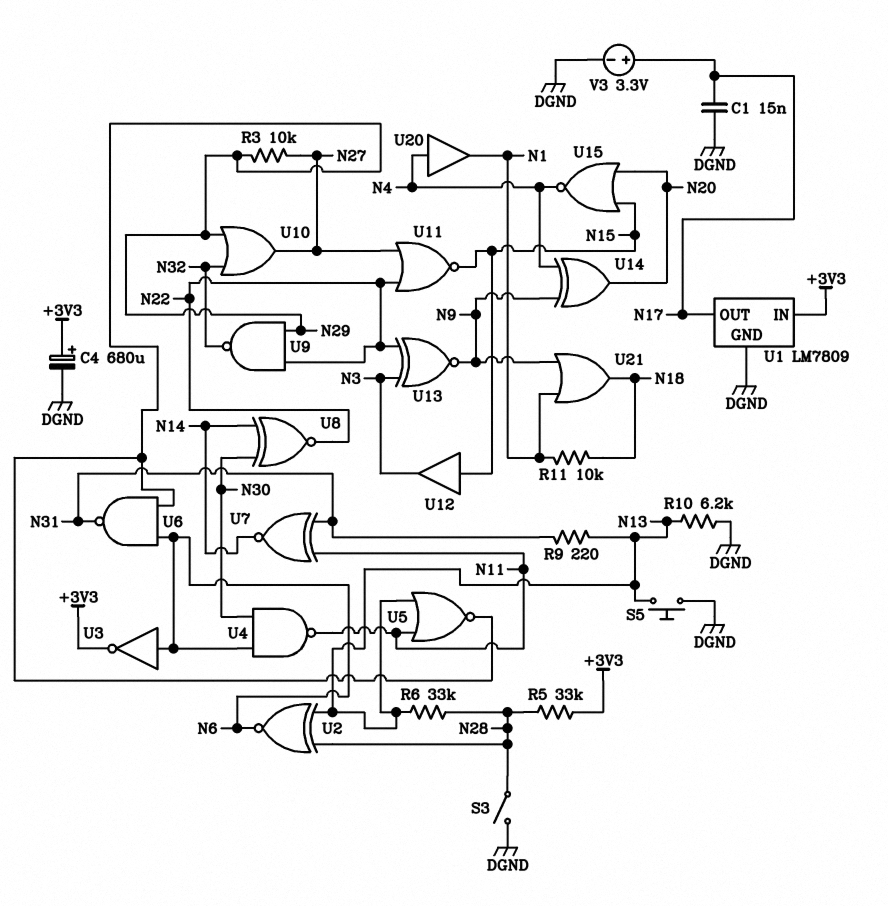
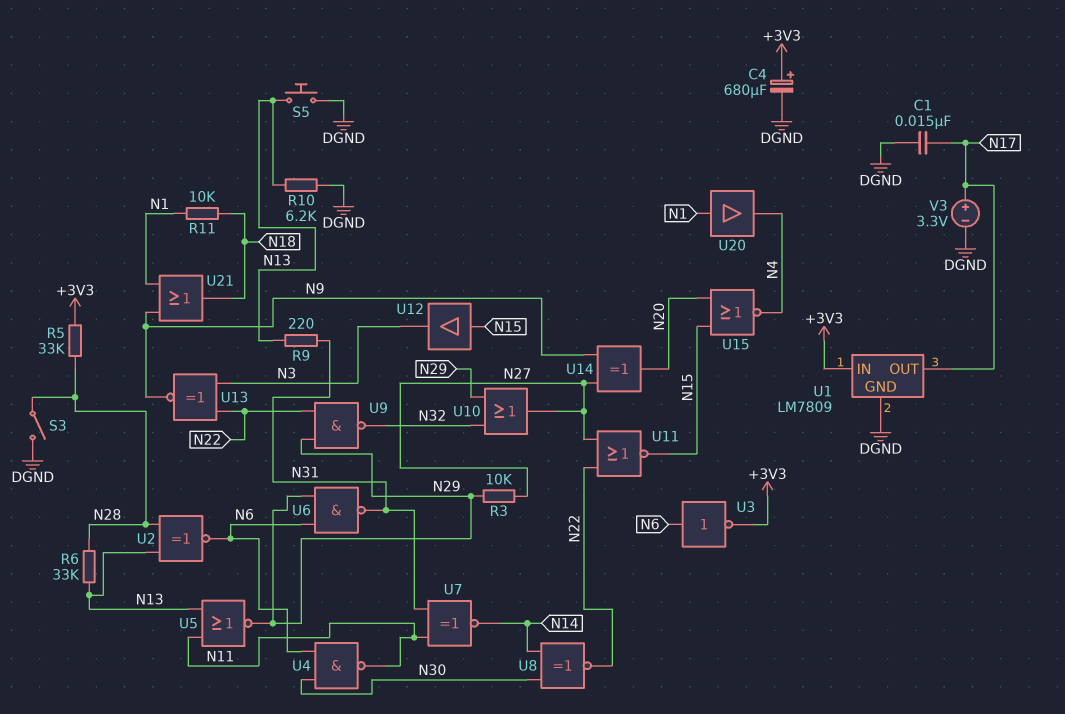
U14: XOR (in N4, in N9, out N20) -> XOR (in N9, in N27, out N20)
U20: buffer (in N4, out N1) -> buffer (in N1, out N4)

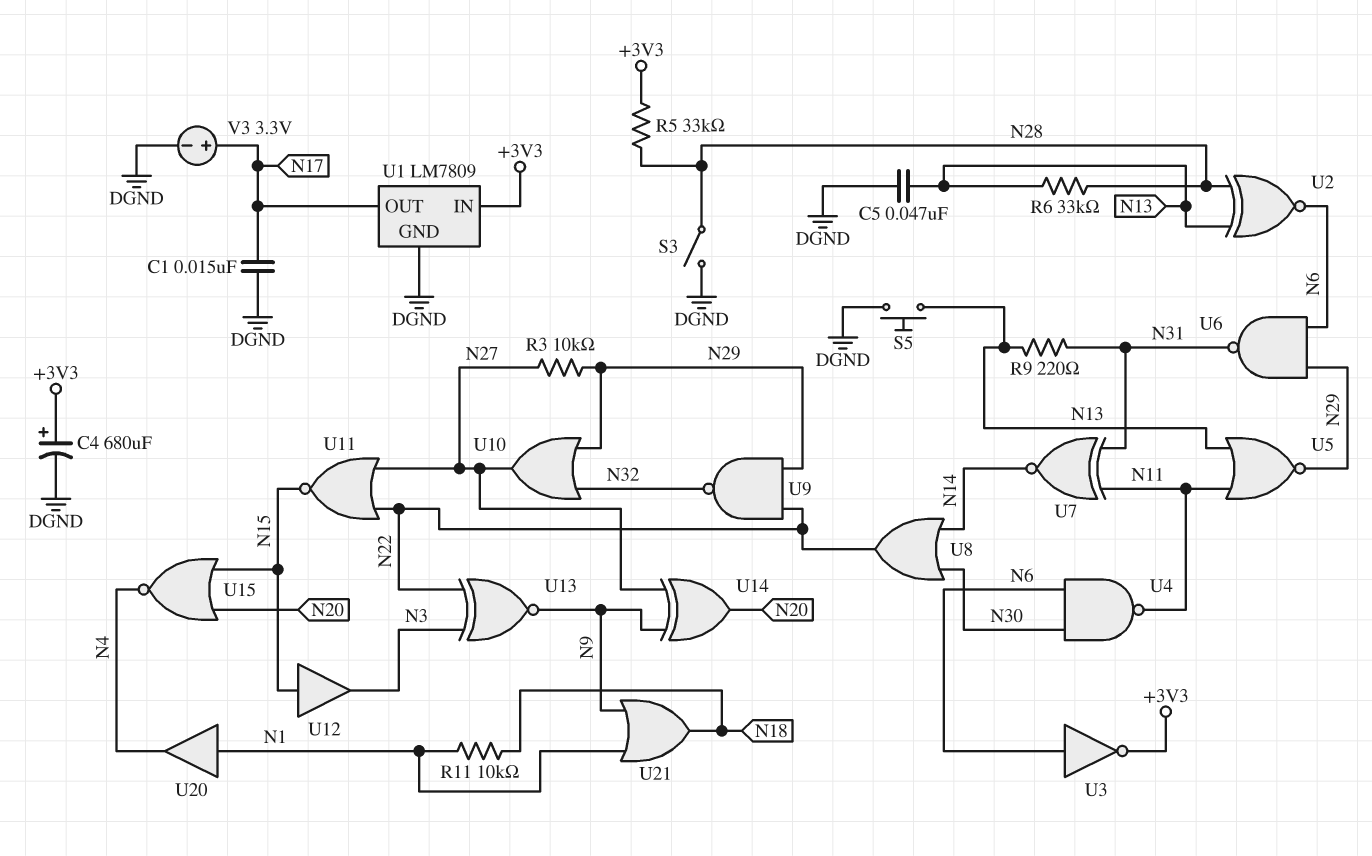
C5: none -> 47nF (DGND, N13)
R10: 6.2k (DGND, N13) -> none
U8: XNOR (in N14, in N30, out N22) -> OR (in N14, in N30, out N22)

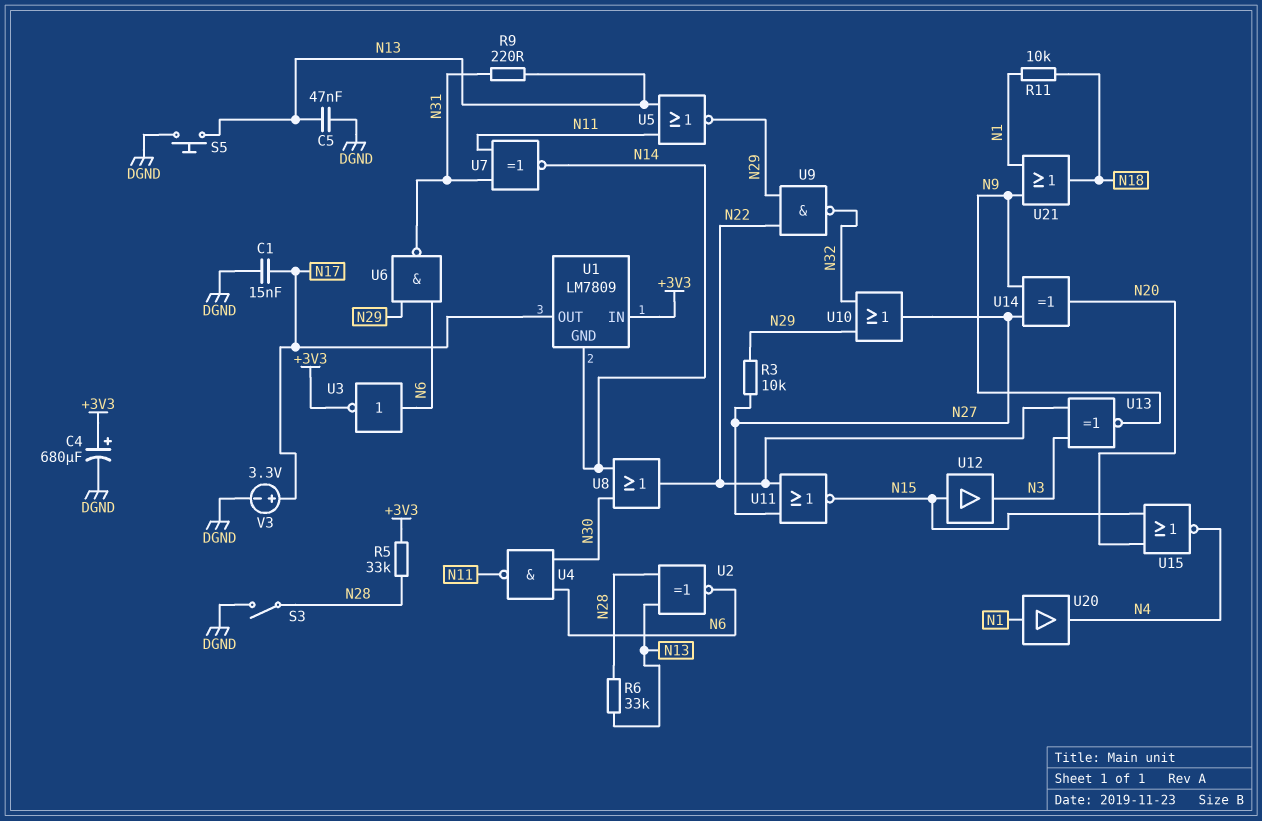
U1 pin GND: DGND -> N14

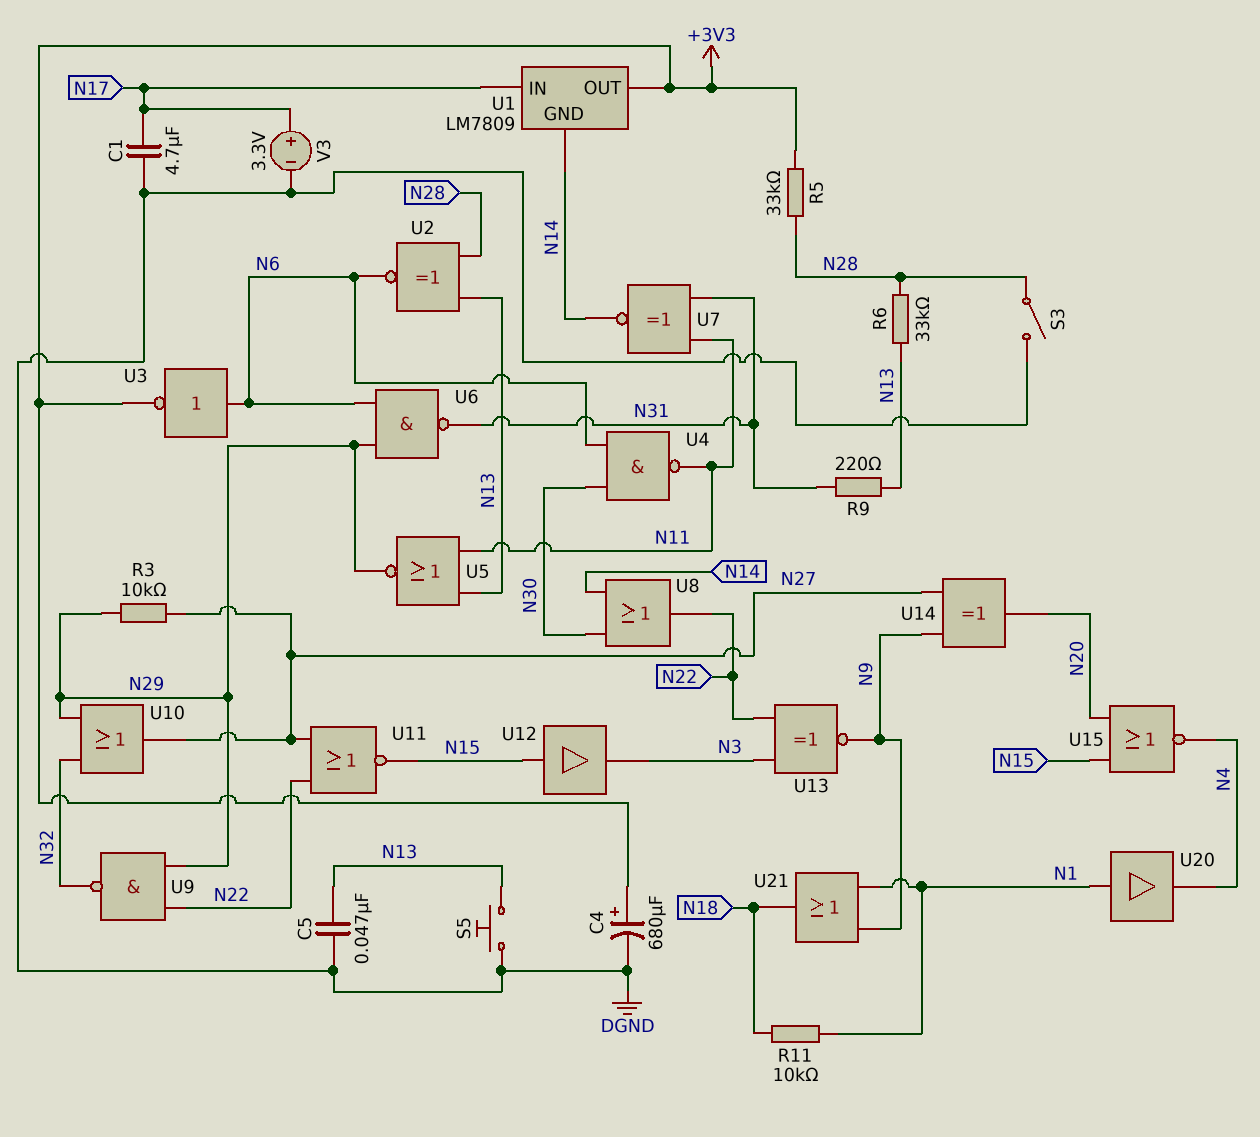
C1: 15nF (DGND, N17) -> 4.7uF (DGND, N17)
U1 pin IN: +3V3 -> N17
U1 pin OUT: N17 -> +3V3

